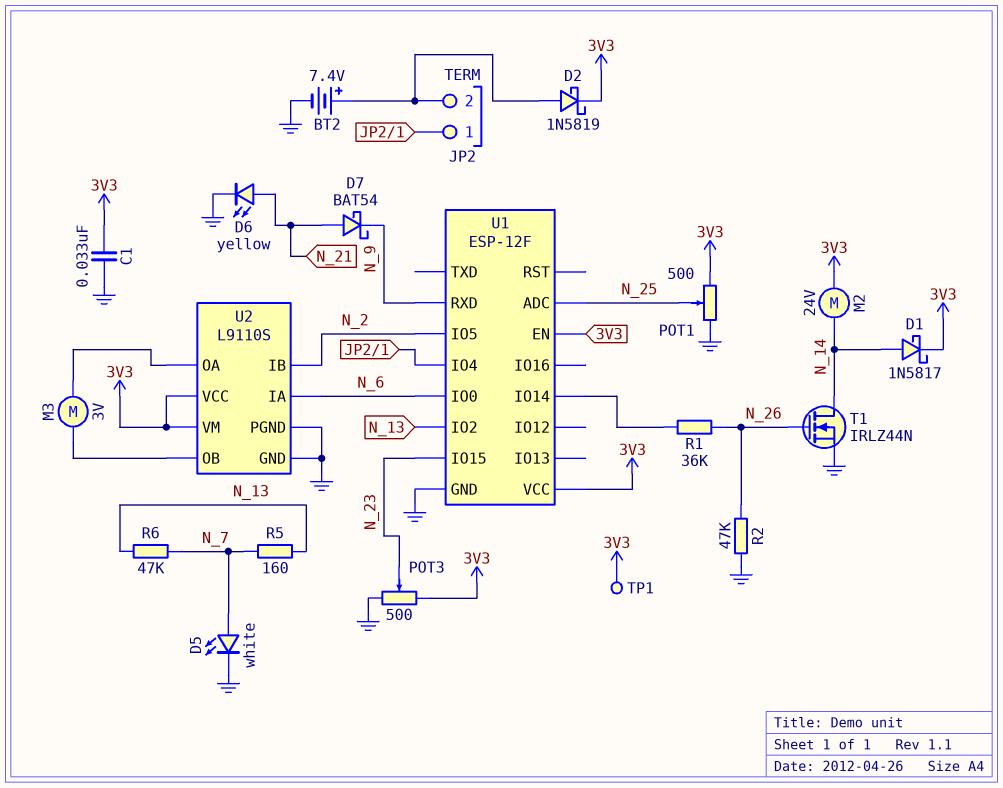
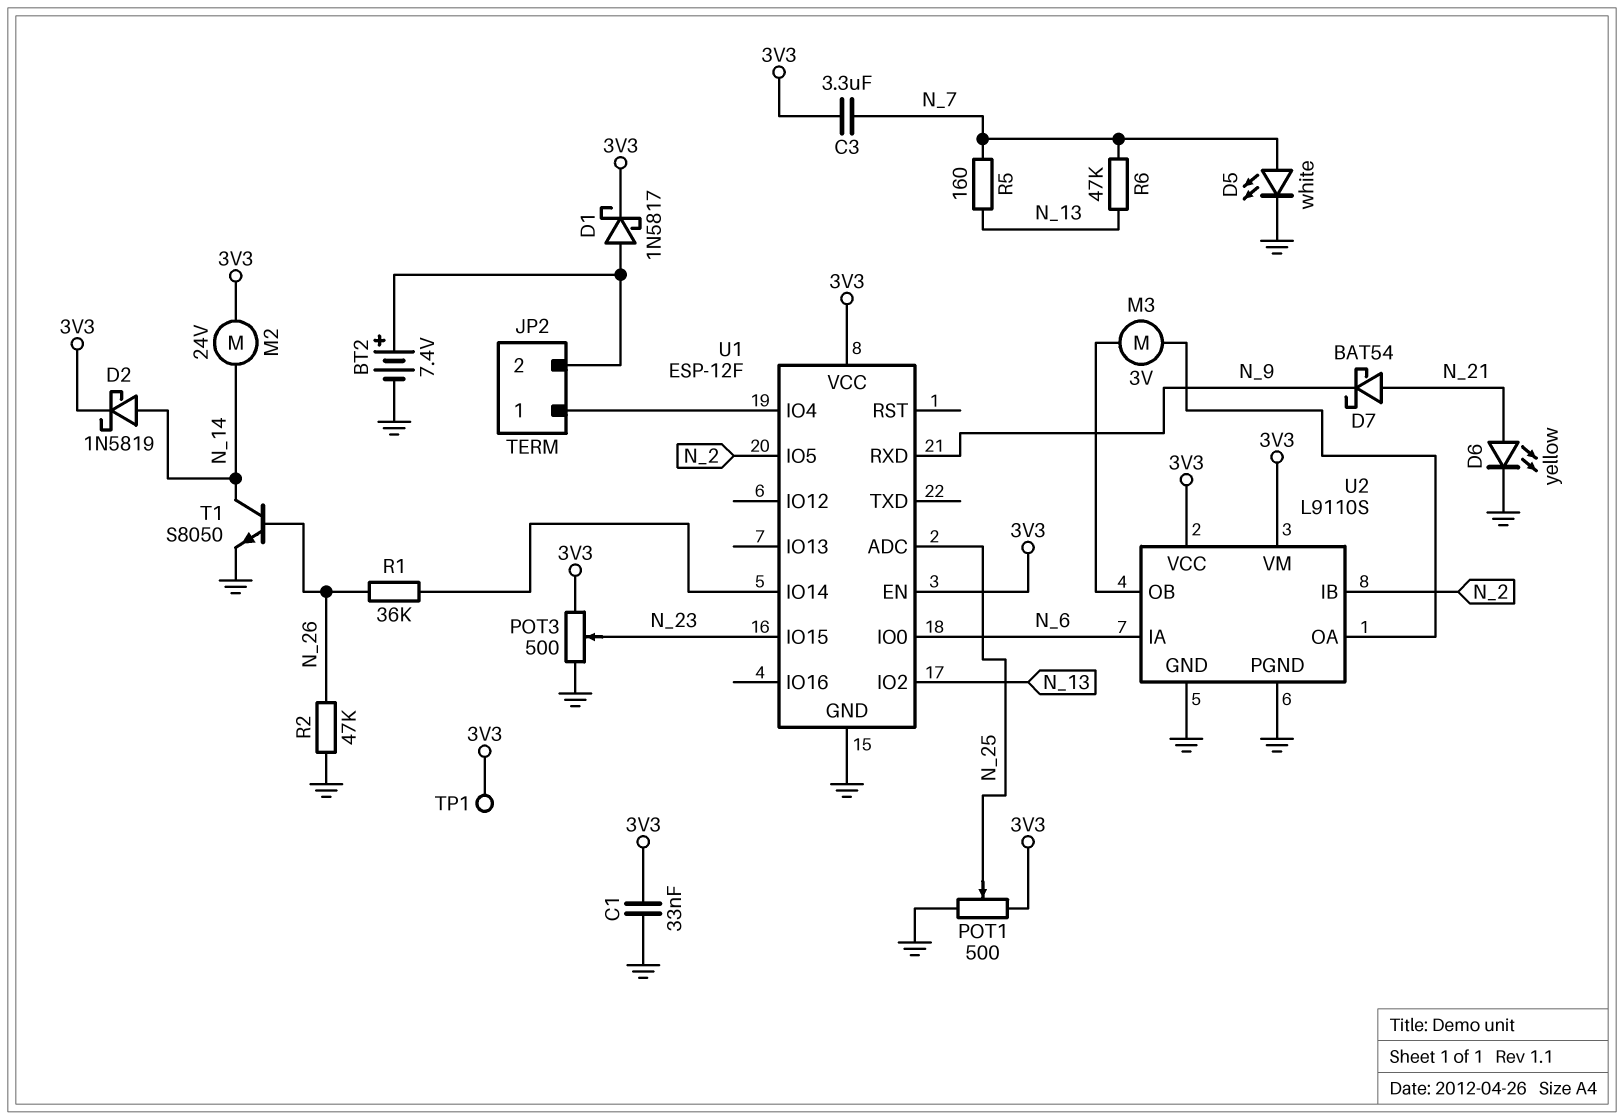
C3: none -> 3.3uF (3V3, N_7)
D1: schottky 1N5817 (A N_14, K 3V3) -> schottky 1N5817 (A JP2/2, K 3V3)
D2: schottky 1N5819 (A JP2/2, K 3V3) -> schottky 1N5819 (A N_14, K 3V3)
T1: NMOS IRLZ44N (G N_26, D N_14, S GND) -> NPN S8050 (B N_26, C N_14, E GND)

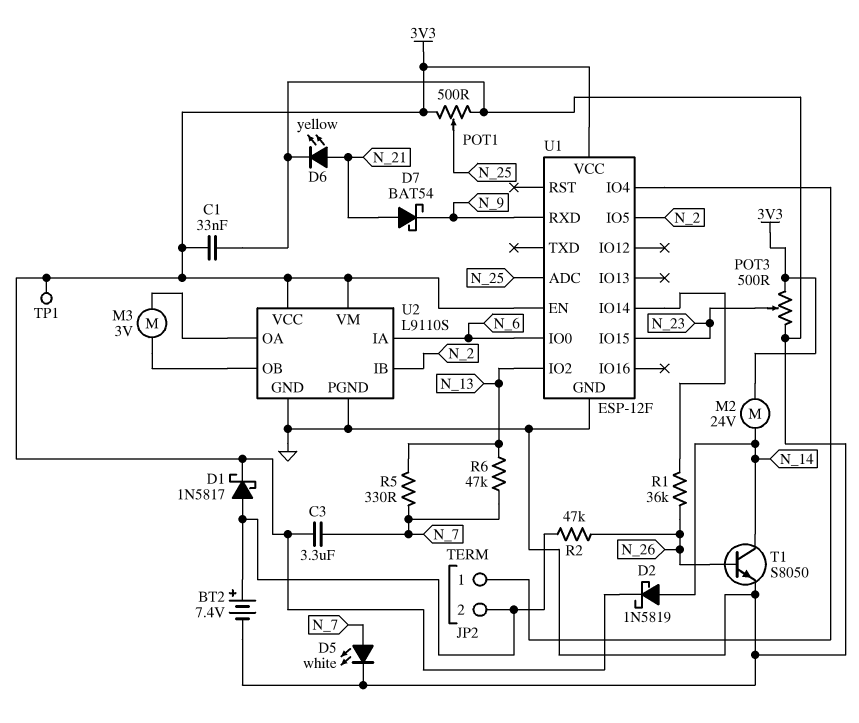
R2: 47k (GND, N_26) -> 47k (JP2/2, N_26)
R5: 160 (N_7, N_13) -> 330 (N_7, N_13)

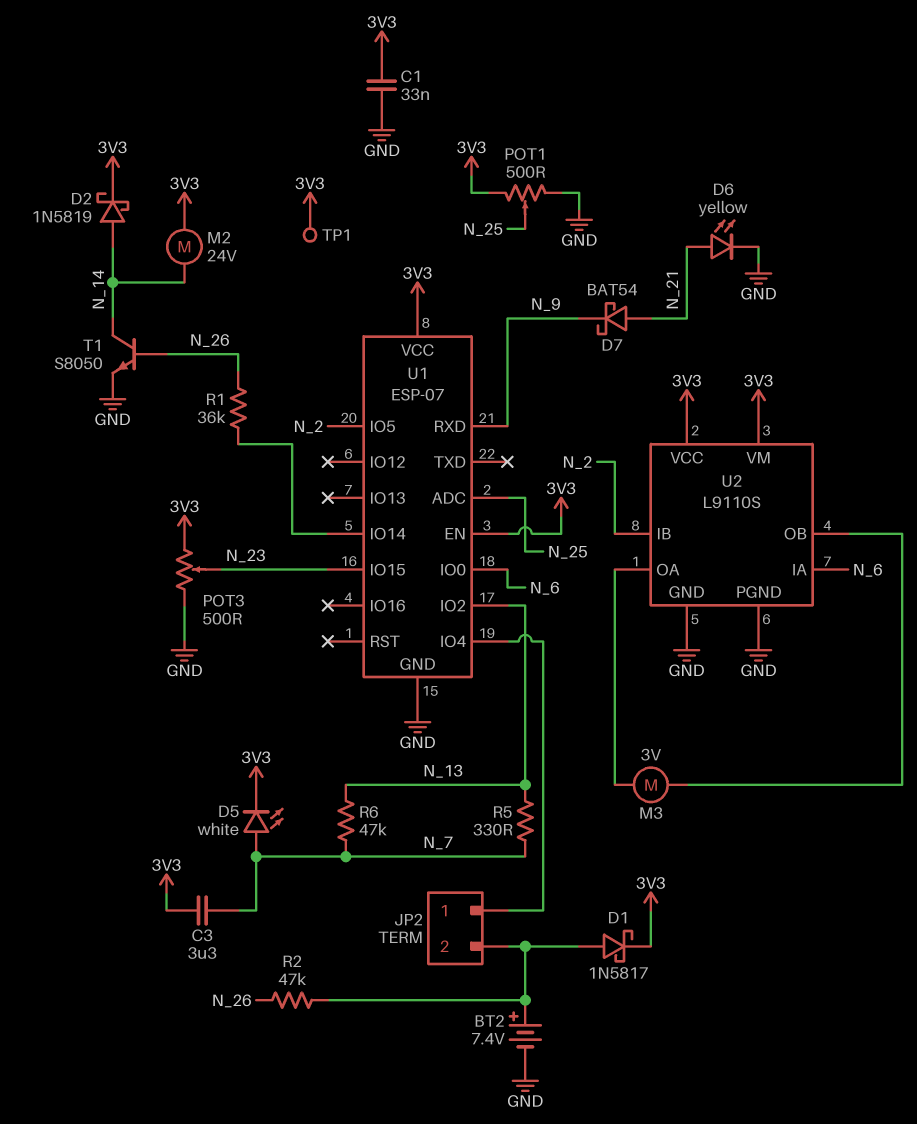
D5: LED white (A N_7, K GND) -> LED white (A N_7, K 3V3)
U1: ESP-12F -> ESP-07

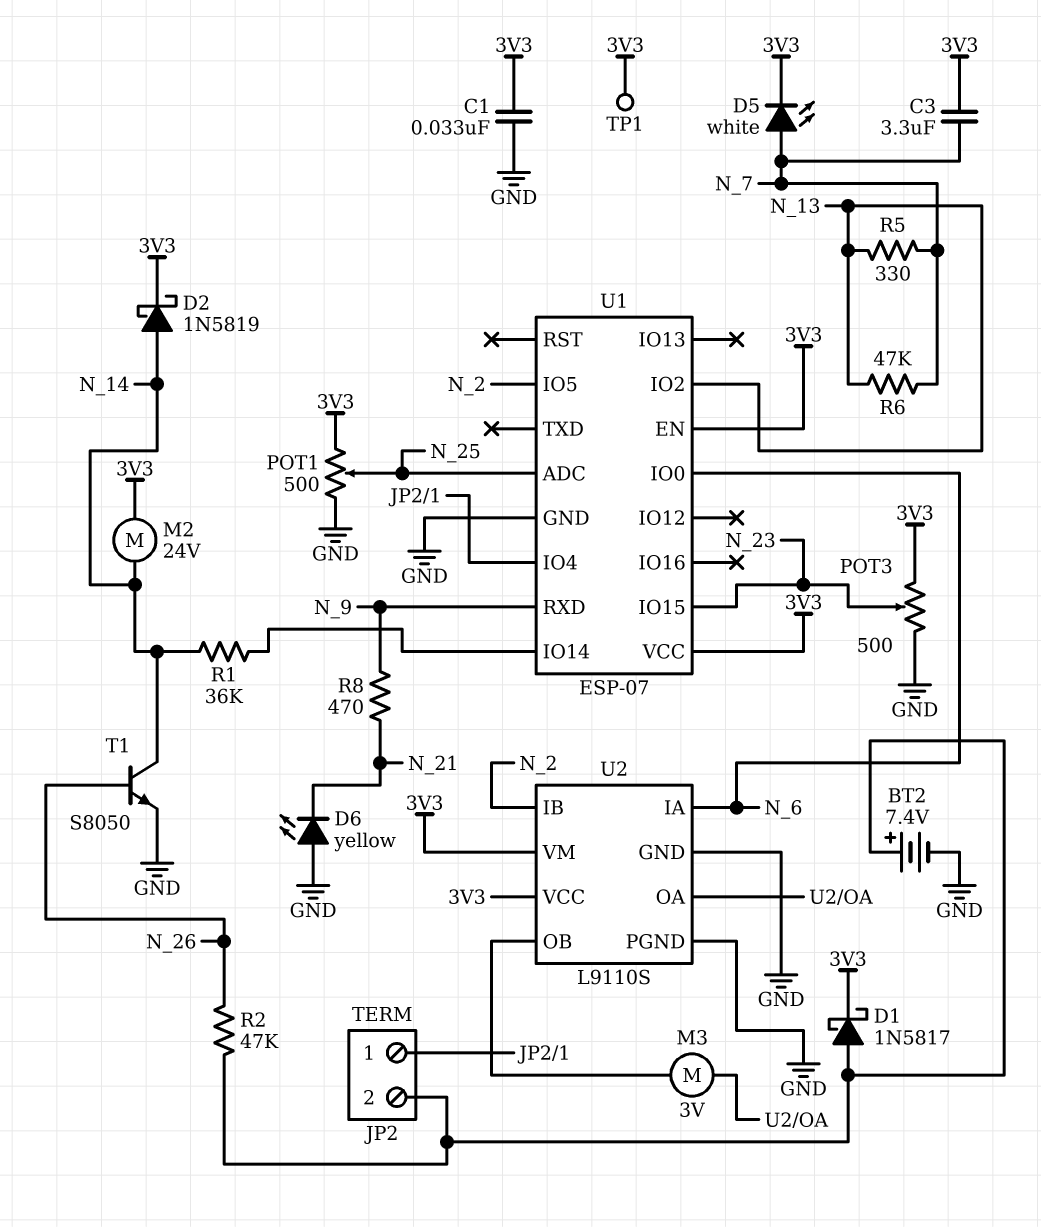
D6: LED yellow (A N_21, K GND) -> LED yellow (A GND, K N_21)
D7: schottky BAT54 (A N_21, K N_9) -> none
R1: 36k (N_26, U1/IO14) -> 36k (N_14, U1/IO14)
R8: none -> 470 (N_9, N_21)

